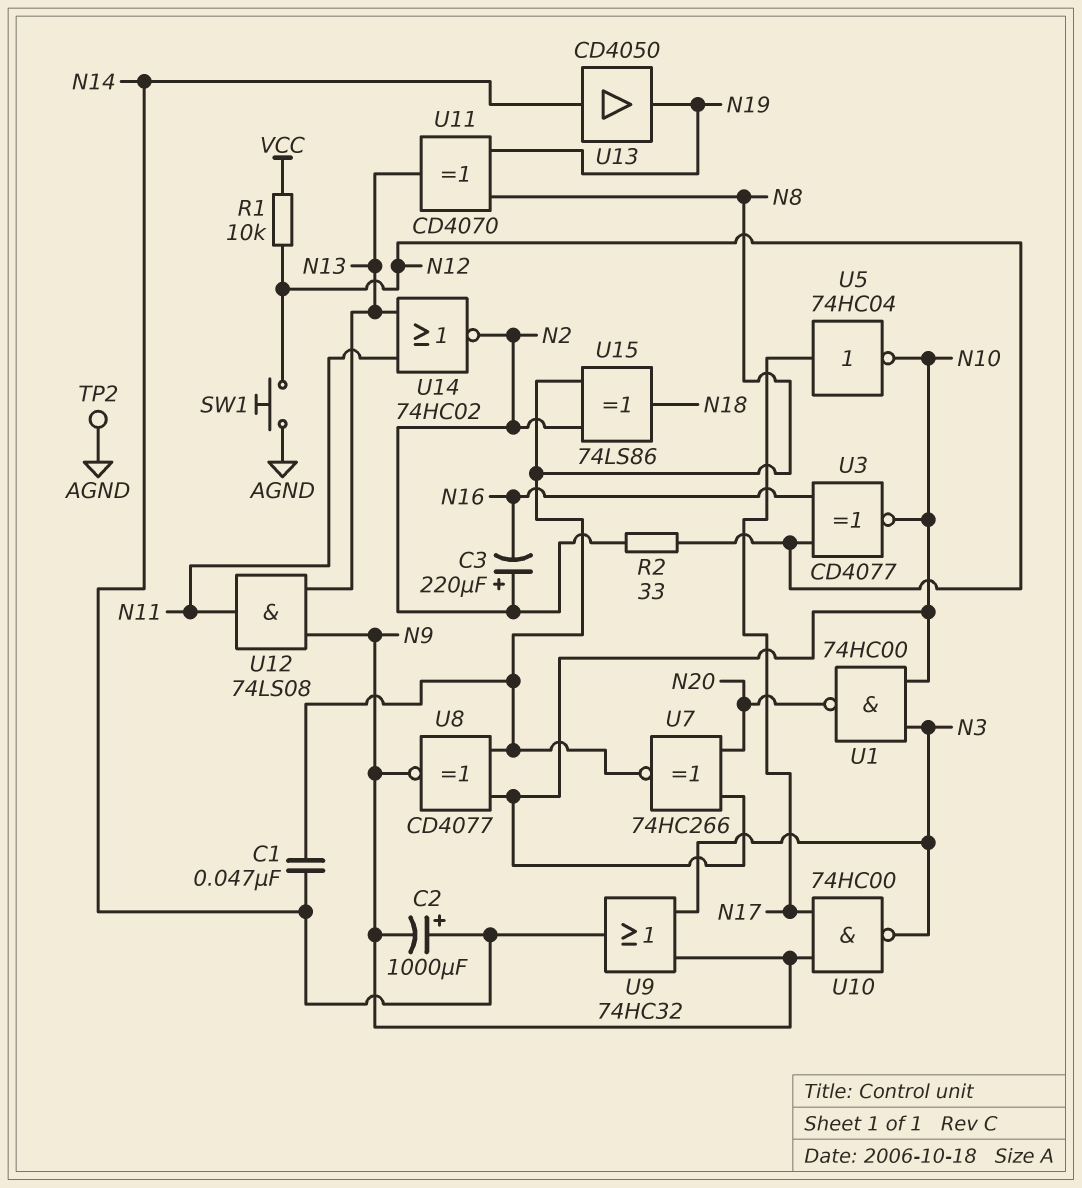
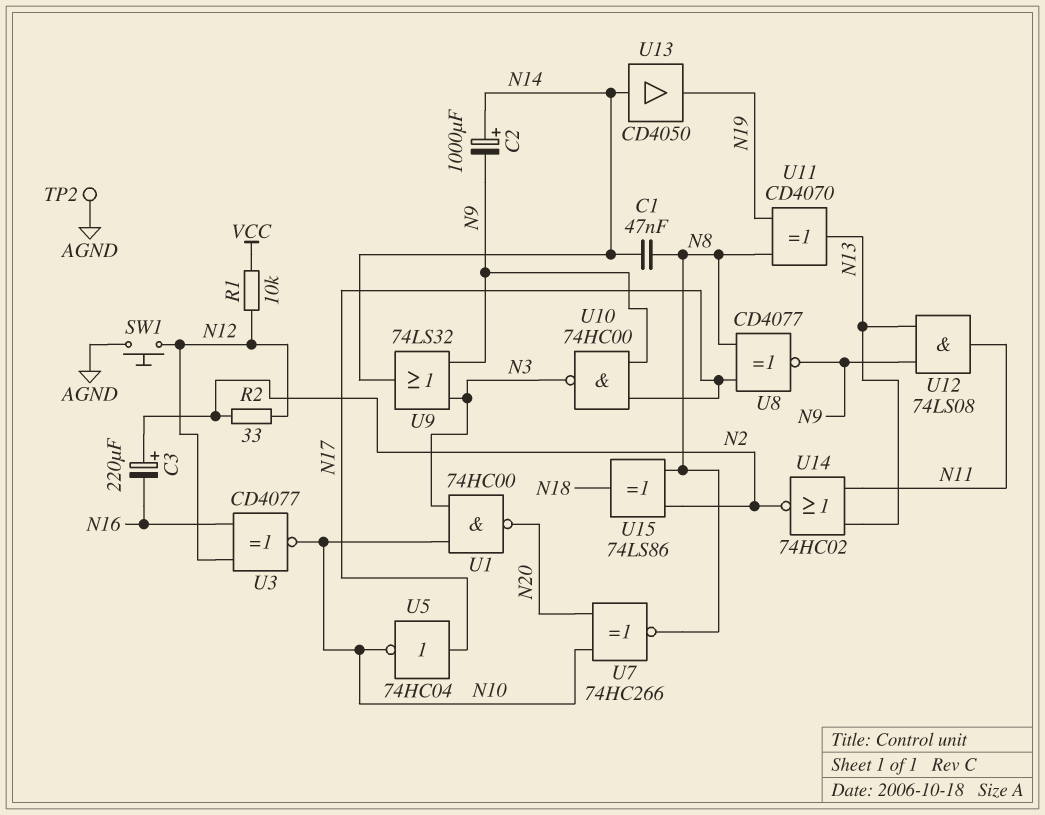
U8: XNOR CD4077 (in N8, in N10, out N9) -> XNOR CD4077 (in N8, in N17, out N9)
U9: OR 74HC32 (in N3, in N9, out N14) -> OR 74LS32 (in N3, in N9, out N14)

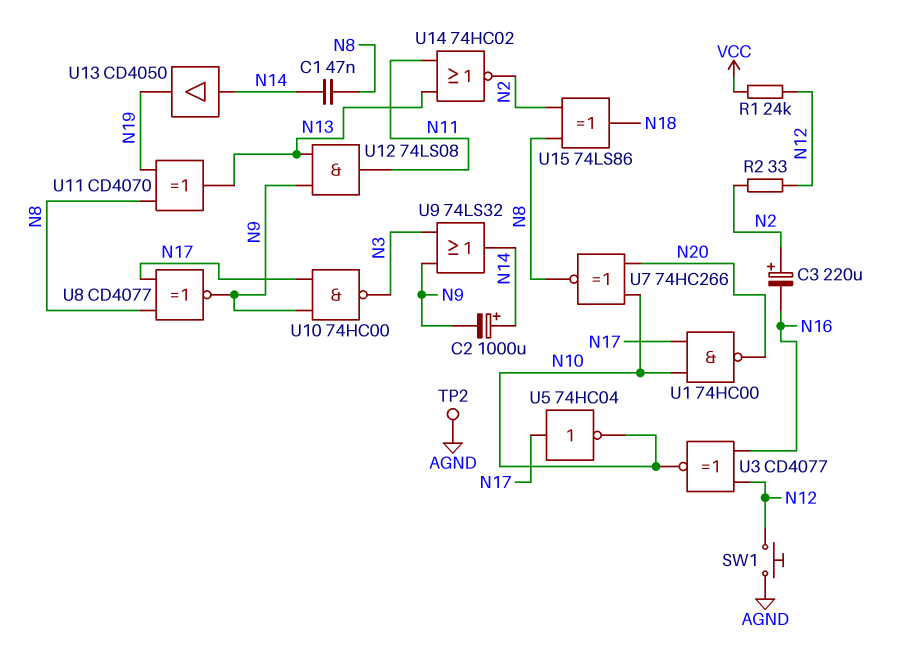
R1: 10k (N12, VCC) -> 24k (N12, VCC)
U1: NAND 74HC00 (in N3, in N10, out N20) -> NAND 74HC00 (in N10, in N17, out N20)

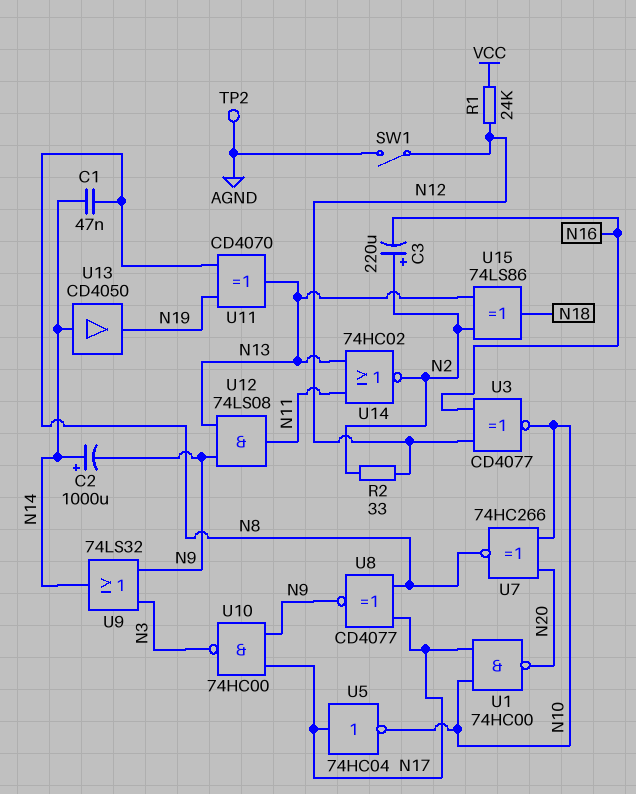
SW1: button (AGND, N12) -> switch (AGND, N12)
U15: XOR 74LS86 (in N2, in N8, out N18) -> XOR 74LS86 (in N2, in N13, out N18)

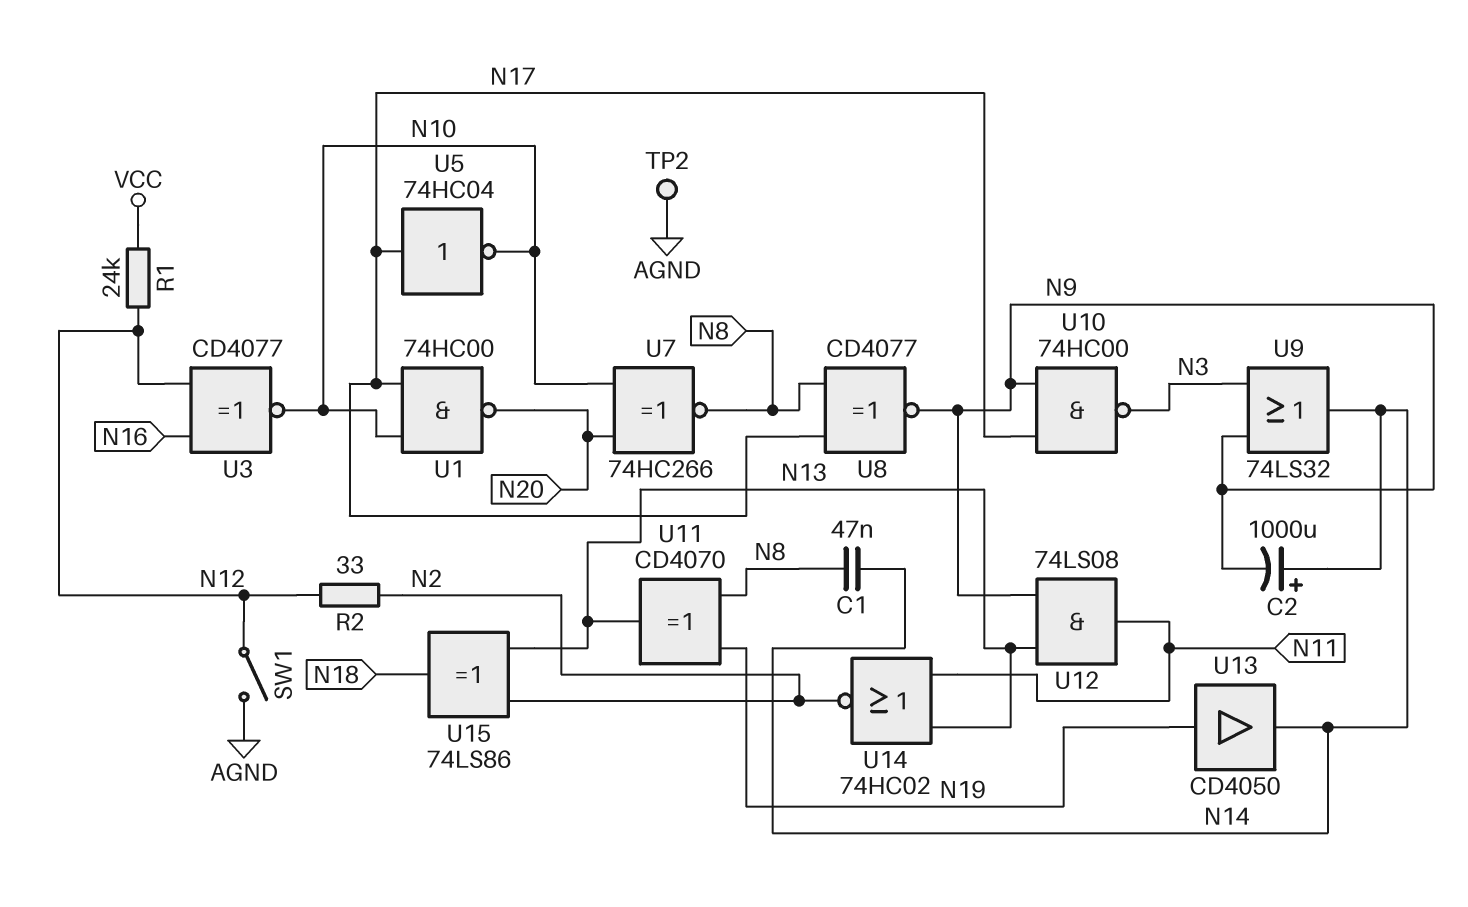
C3: 220uF (plus N2, minus N16) -> none
U13: buffer CD4050 (in N14, out N19) -> buffer CD4050 (in N19, out N14)

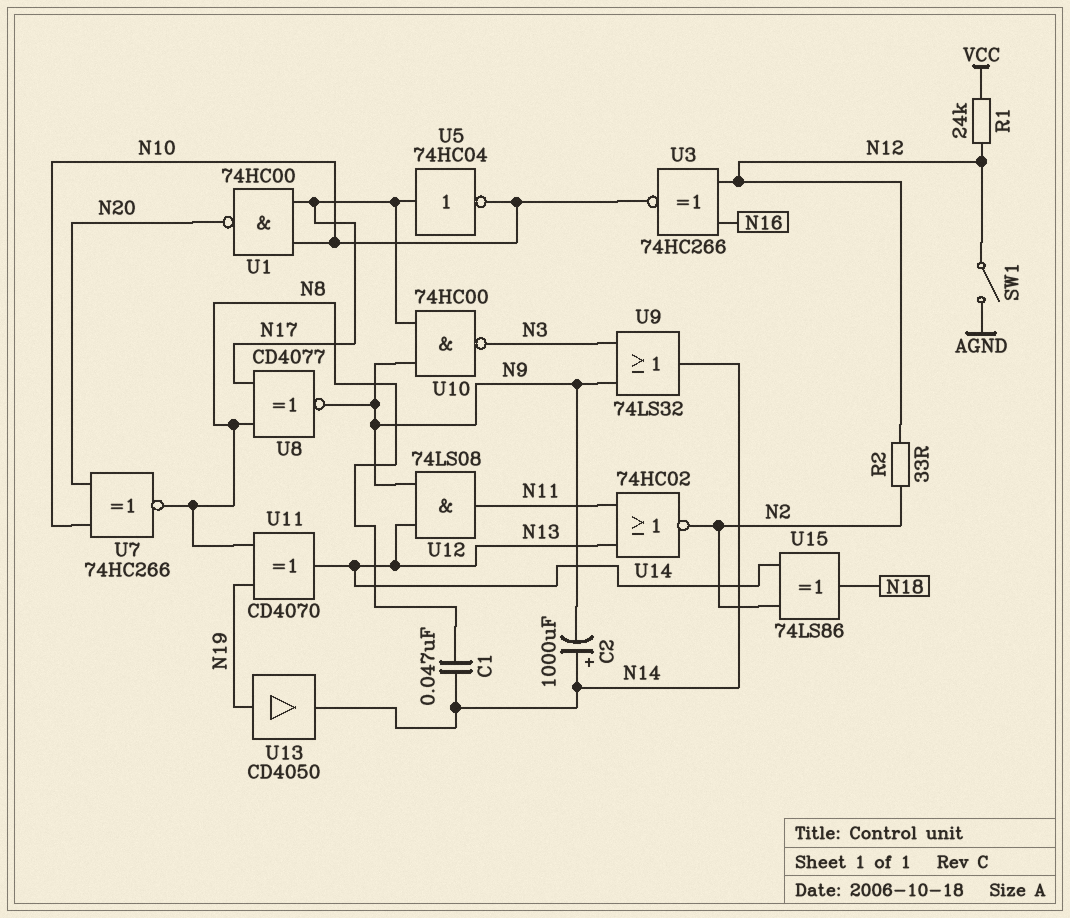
TP2: test point (AGND) -> none
U3: XNOR CD4077 (in N12, in N16, out N10) -> XNOR 74HC266 (in N12, in N16, out N10)

